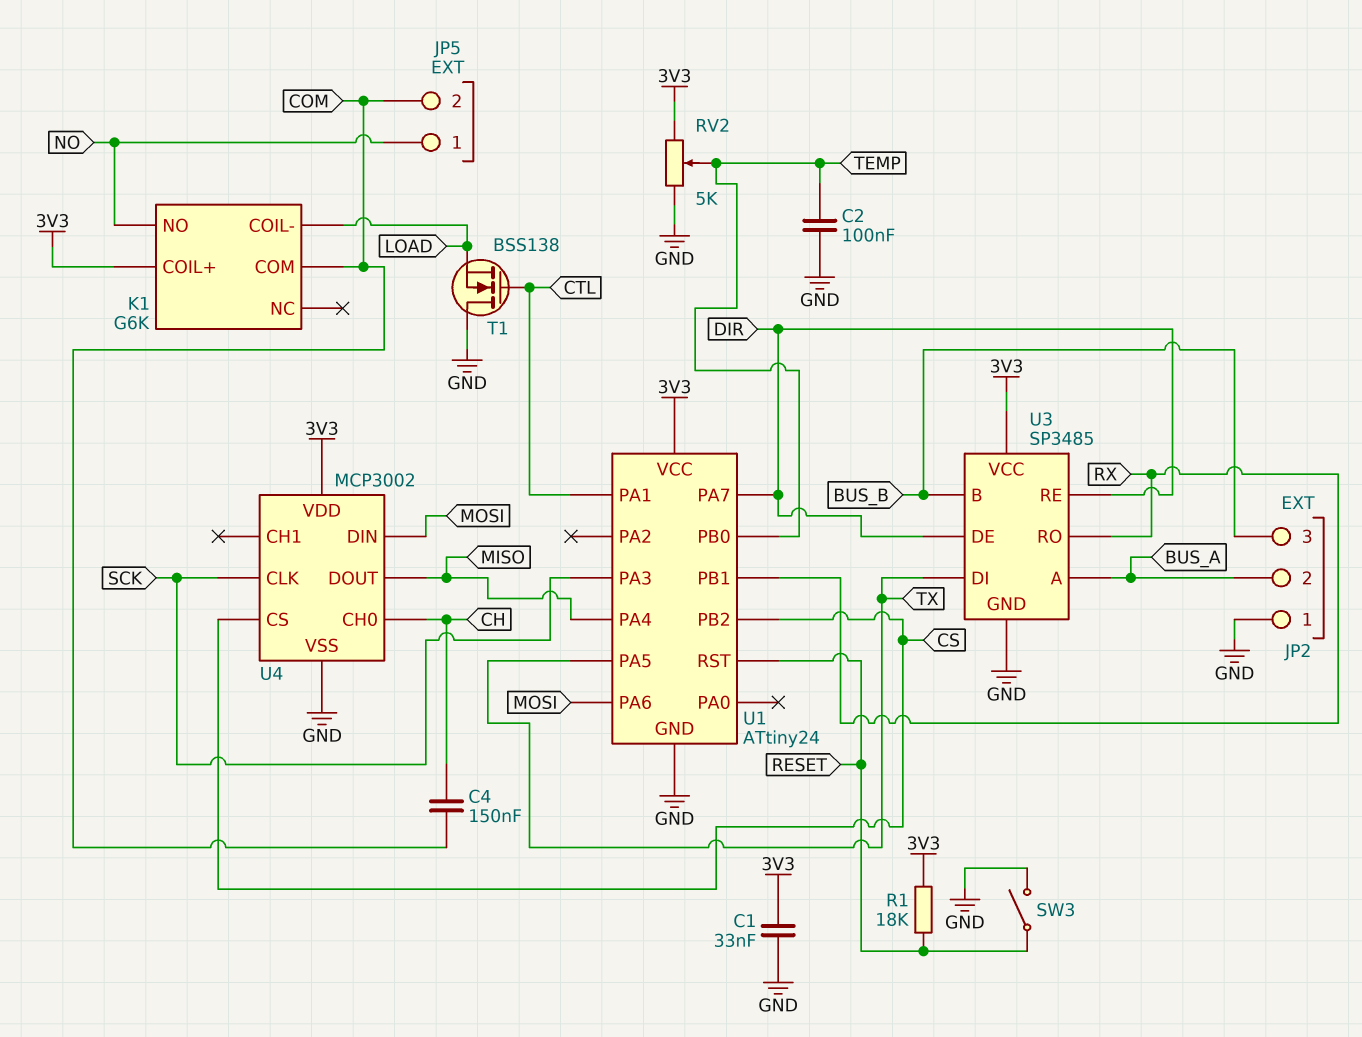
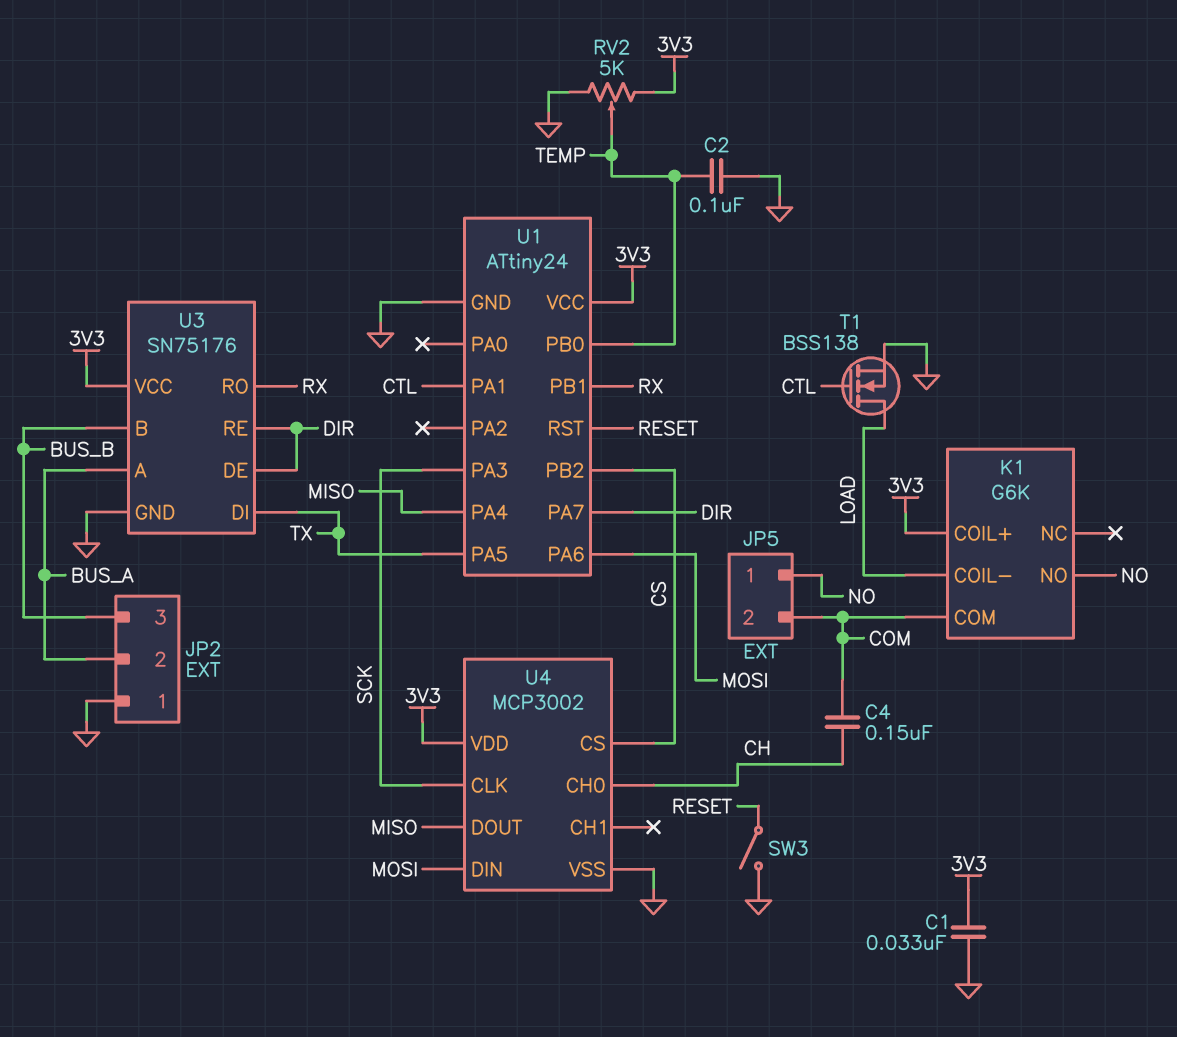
R1: 18k (3V3, RESET) -> none
T1: NMOS BSS138 (G CTL, D GND, S LOAD) -> NMOS BSS138 (G CTL, D LOAD, S GND)
U3: SP3485 -> SN75176

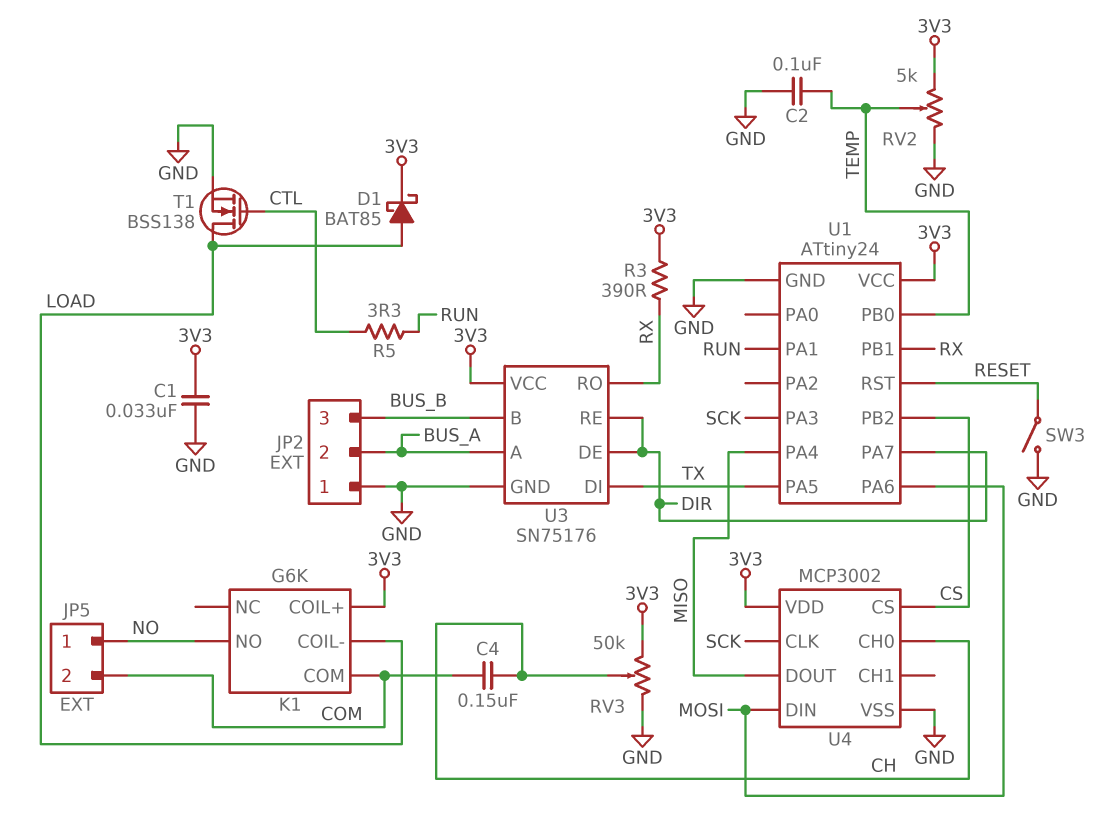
D1: none -> schottky BAT85 (A LOAD, K 3V3)
R3: none -> 390 (3V3, RX)
R5: none -> 3.3 (CTL, RUN)
RV3: none -> 50k (3V3, GND, wiper CH)
U1 pin PA1: CTL -> RUN

